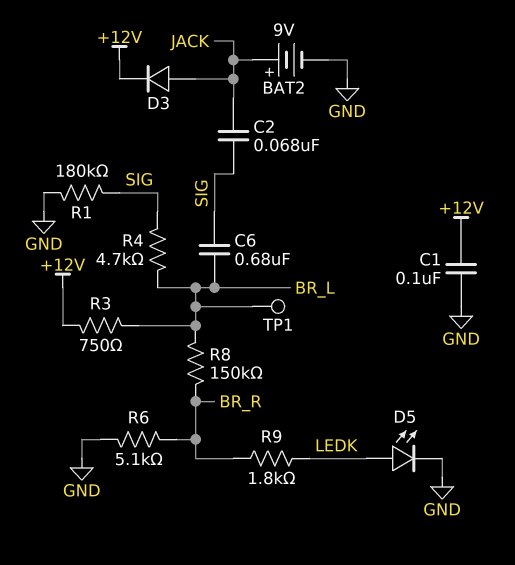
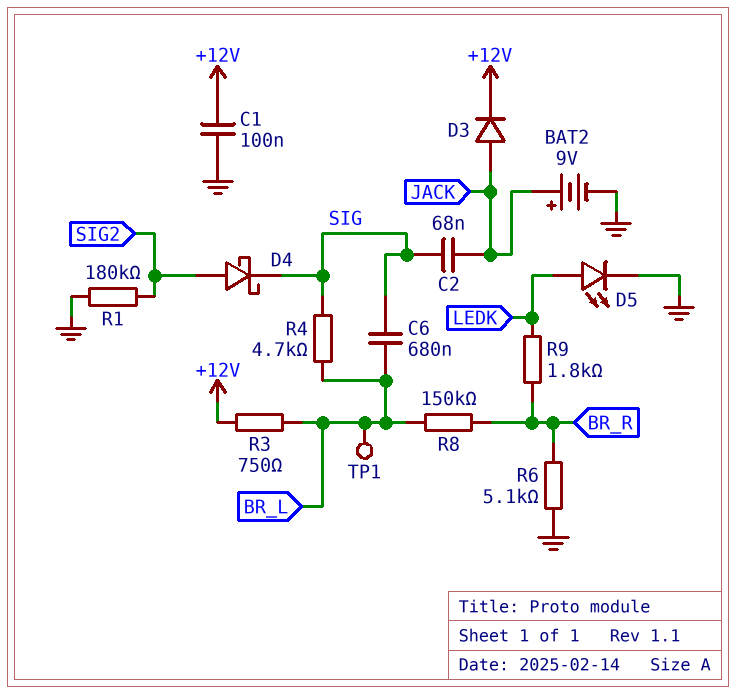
D4: none -> schottky (A SIG2, K SIG)
R1: 180k (GND, SIG) -> 180k (GND, SIG2)

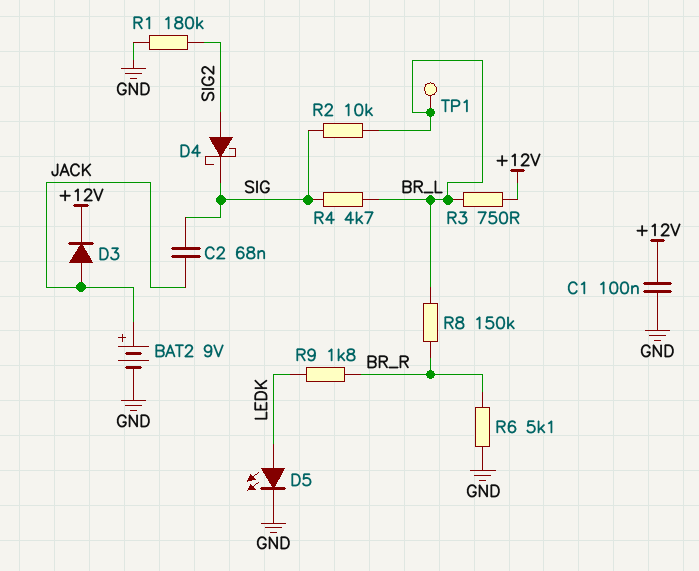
C6: 680nF (BR_L, SIG) -> none
R2: none -> 10k (BR_L, SIG)

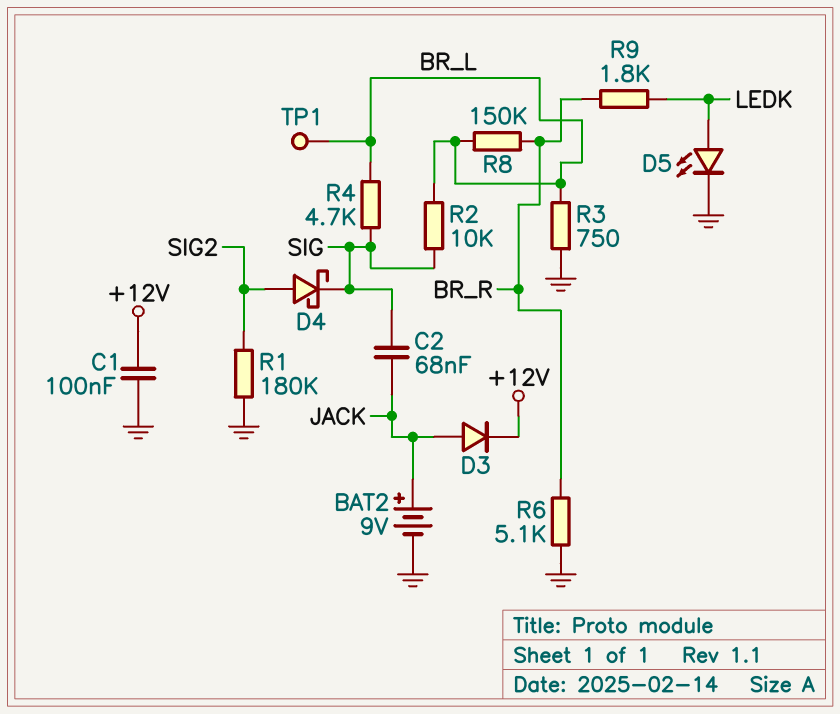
R3: 750 (+12V, BR_L) -> 750 (BR_L, GND)

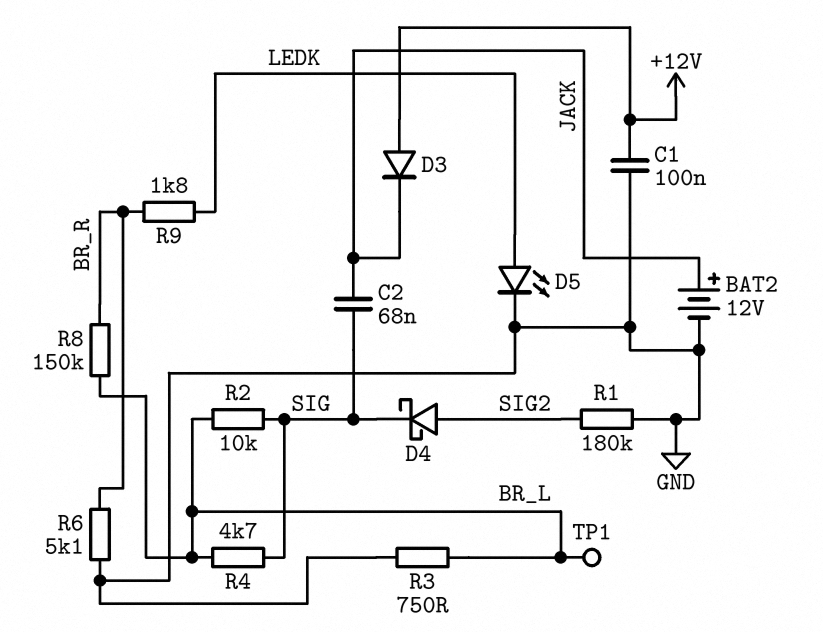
BAT2: 9V (plus JACK, minus GND) -> 12V (plus JACK, minus GND)
D3: diode (A JACK, K +12V) -> diode (A +12V, K JACK)

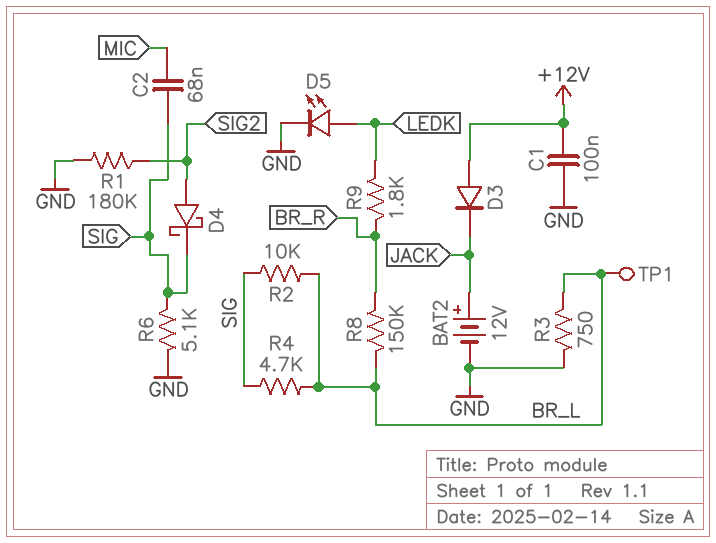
C2: 68nF (JACK, SIG) -> 68nF (MIC, SIG)
R6: 5.1k (BR_R, GND) -> 5.1k (GND, SIG)

